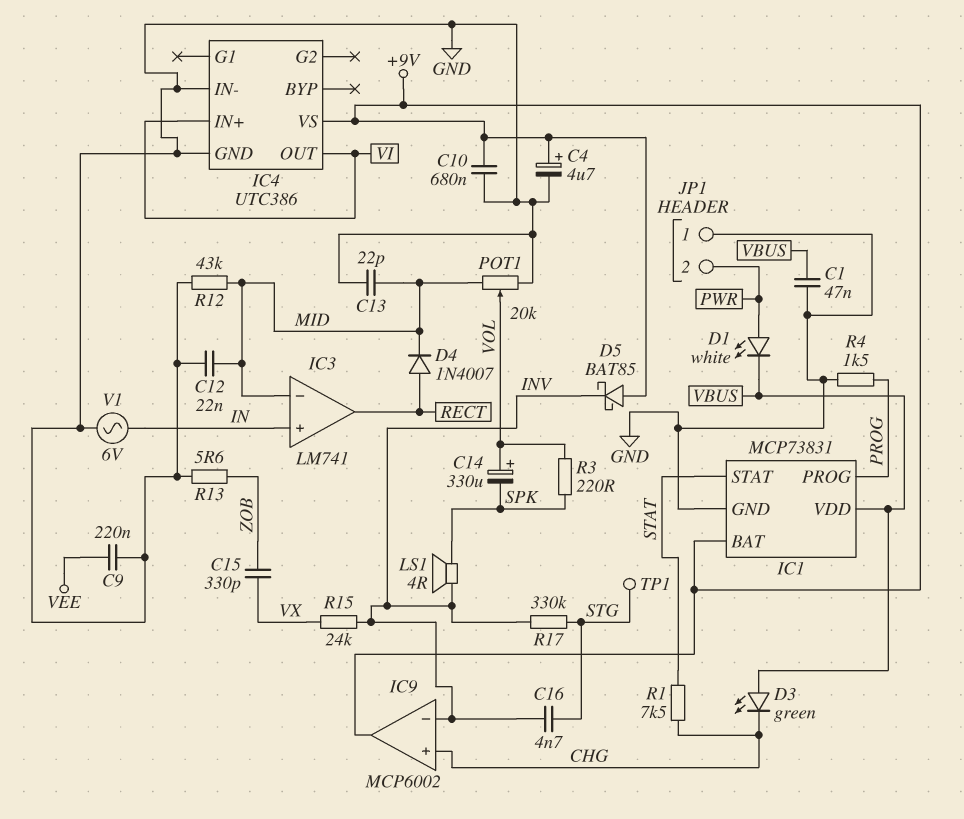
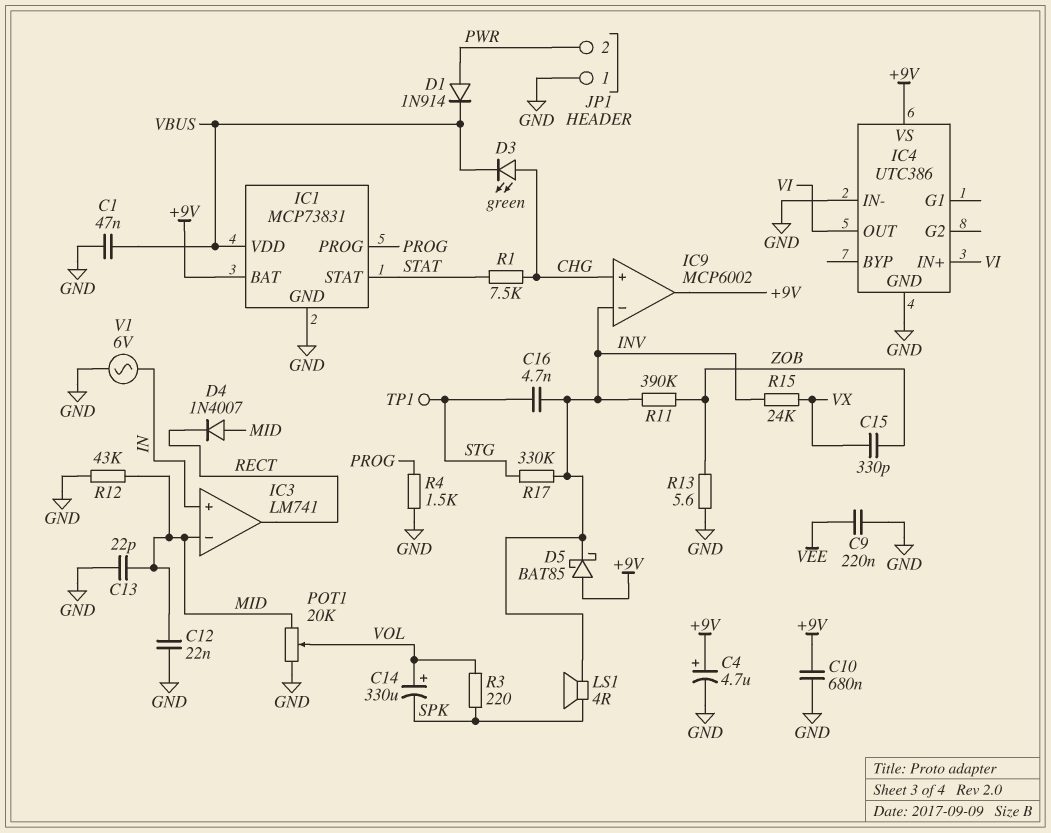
D1: LED white (A PWR, K VBUS) -> diode 1N914 (A PWR, K VBUS)
D3: LED green (A VBUS, K CHG) -> LED green (A CHG, K VBUS)
D4: diode 1N4007 (A RECT, K MID) -> diode 1N4007 (A MID, K RECT)
R11: none -> 390k (INV, ZOB)

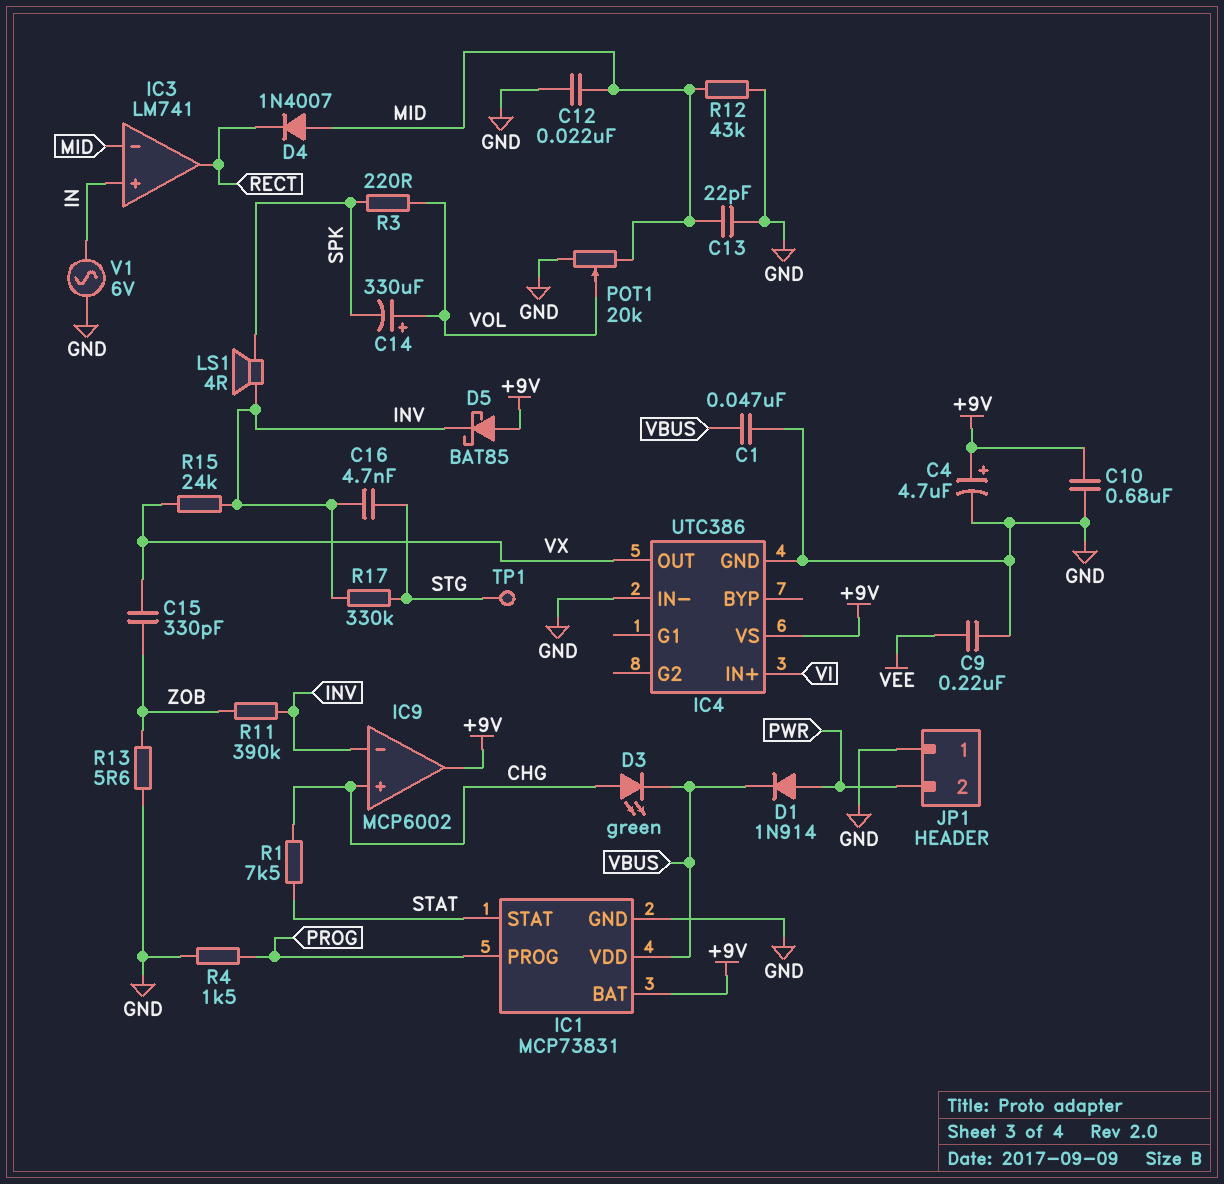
IC4 pin OUT: VI -> VX

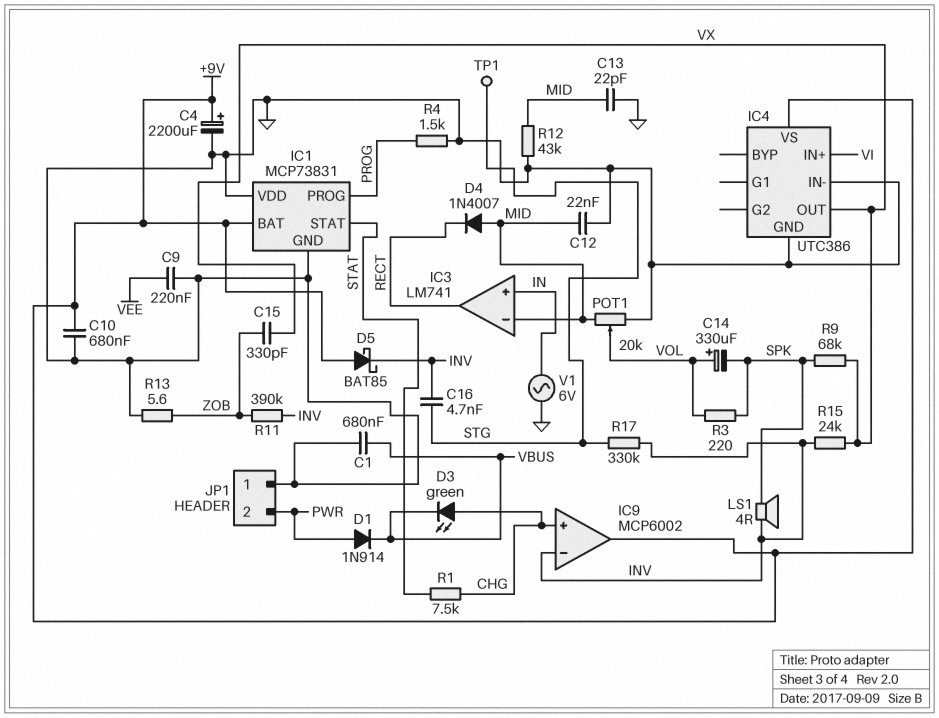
C1: 47nF (GND, VBUS) -> 680nF (GND, VBUS)
C4: 4.7uF (plus +9V, minus GND) -> 2200uF (plus +9V, minus GND)
IC1 pin VDD: VBUS -> GND
R9: none -> 68k (SPK, VX)

